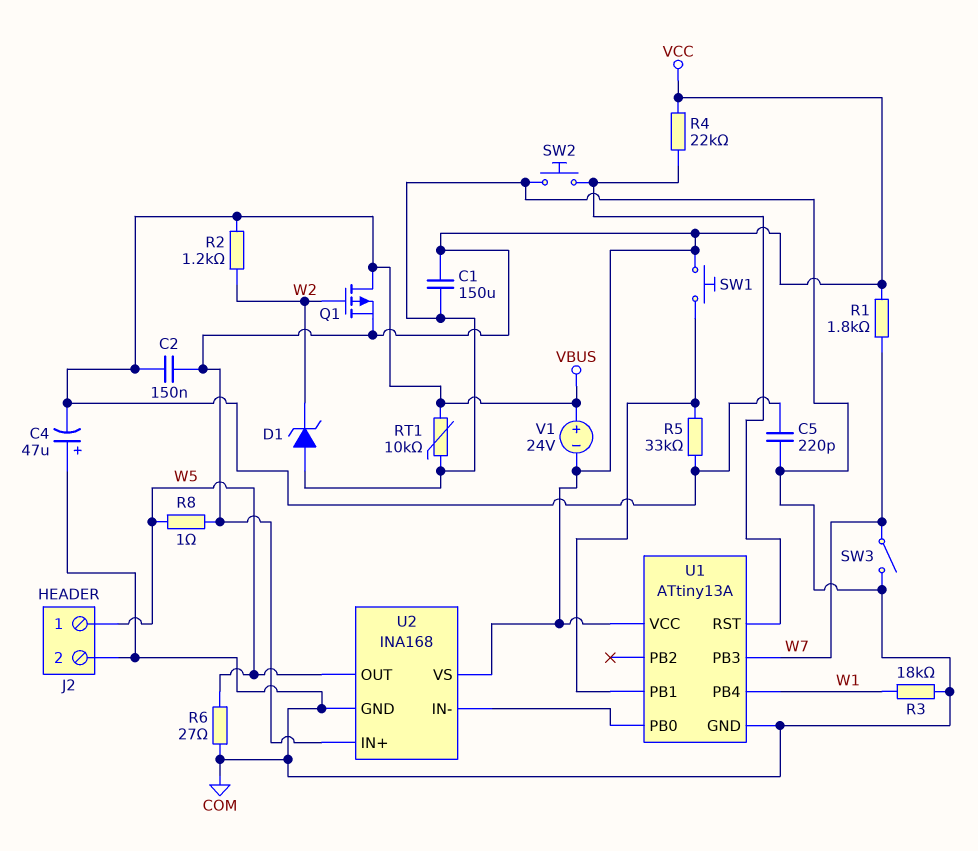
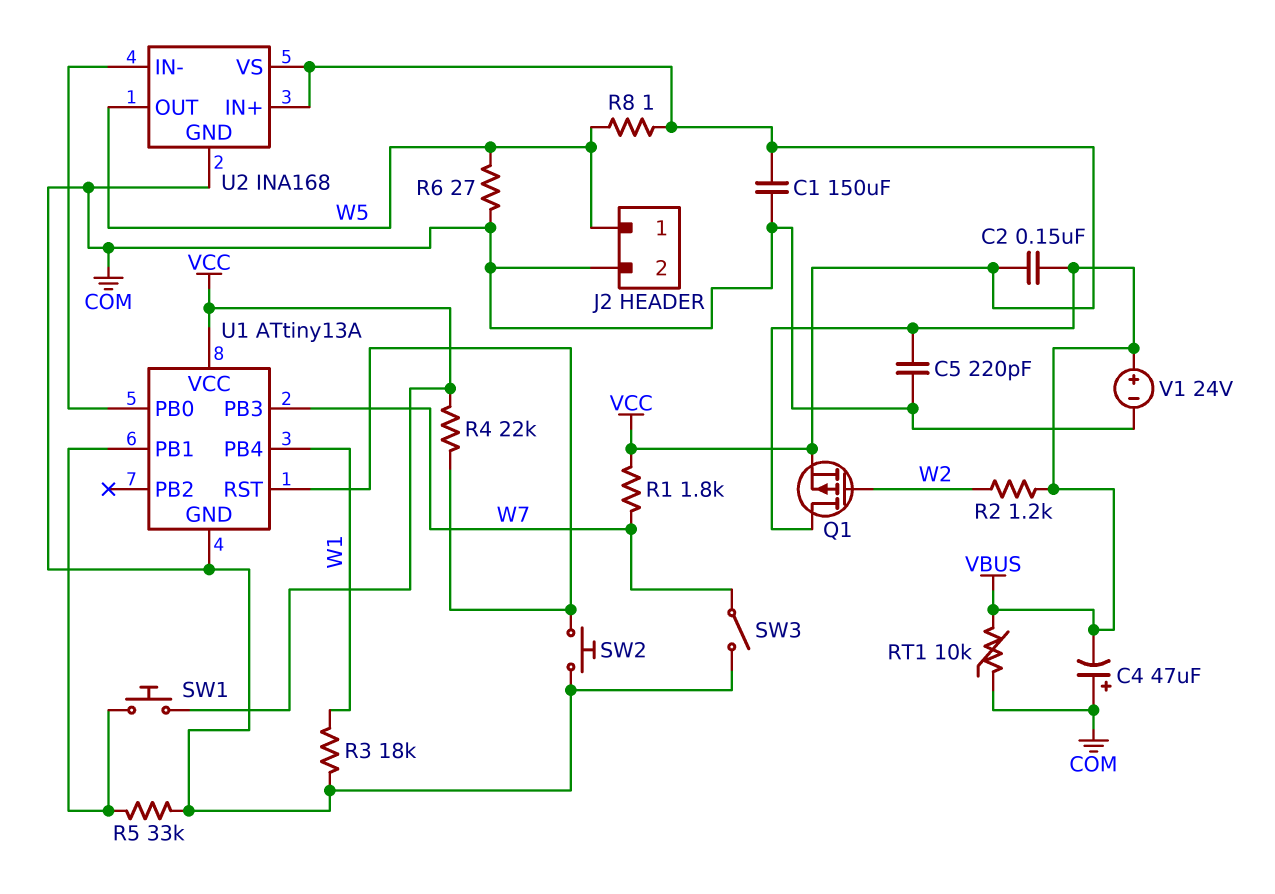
D1: zener (A COM, K W2) -> none
R5: 33k (U1/PB1, VBUS) -> 33k (COM, U1/PB1)
V1: 24V (plus VBUS, minus VCC) -> 24V (plus VBUS, minus COM)

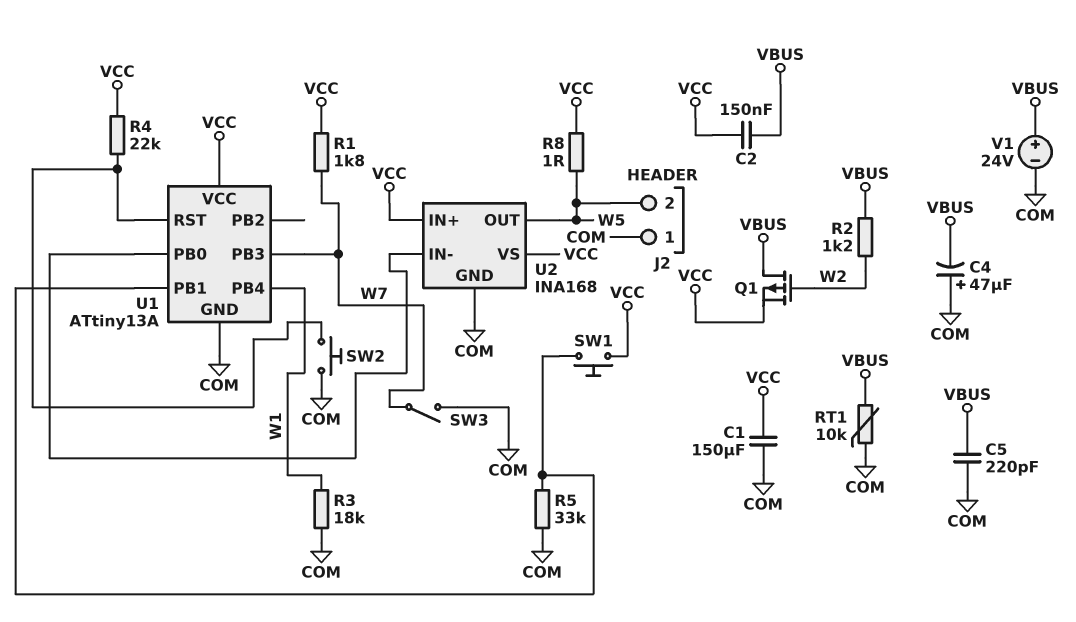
J2 pin 1: W5 -> COM
J2 pin 2: COM -> W5
R6: 27 (COM, W5) -> none

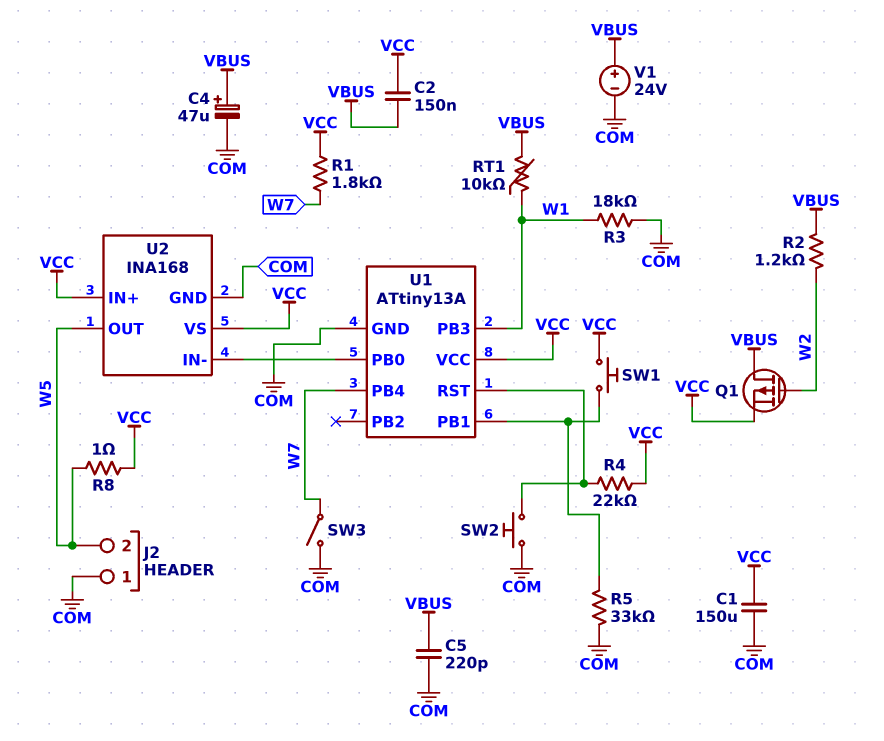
C4: 47uF (plus COM, minus VBUS) -> 47uF (plus VBUS, minus COM)
RT1: 10k (COM, VBUS) -> 10k (VBUS, W1)
U1 pin PB3: W7 -> W1
U1 pin PB4: W1 -> W7

